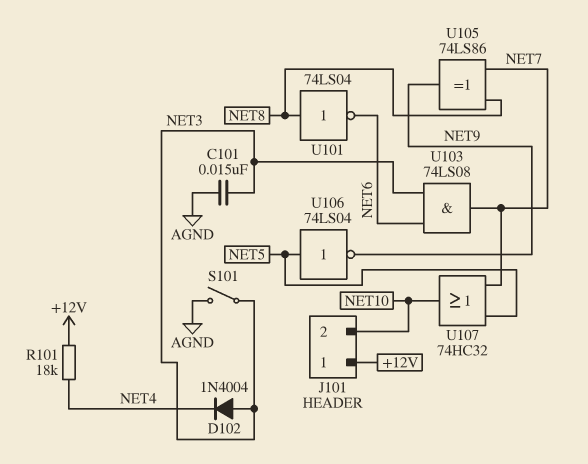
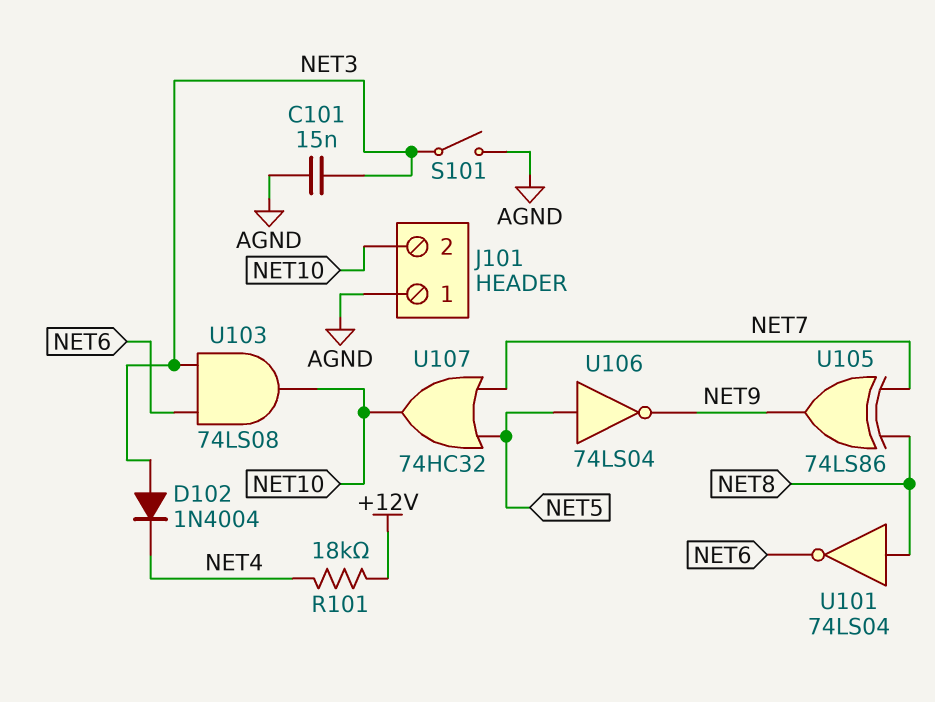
J101 pin 1: +12V -> AGND
U103: AND 74LS08 (in NET3, in NET6, out NET7) -> AND 74LS08 (in NET3, in NET6, out NET10)

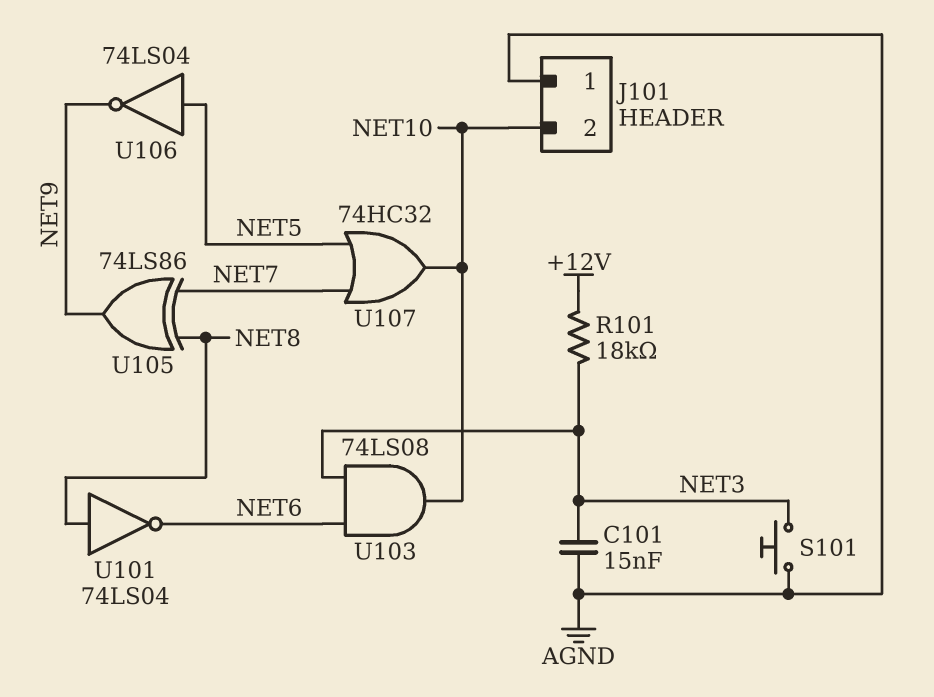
D102: diode 1N4004 (A NET3, K NET4) -> none
R101: 18k (+12V, NET4) -> 18k (+12V, NET3)
S101: switch (AGND, NET3) -> button (AGND, NET3)

